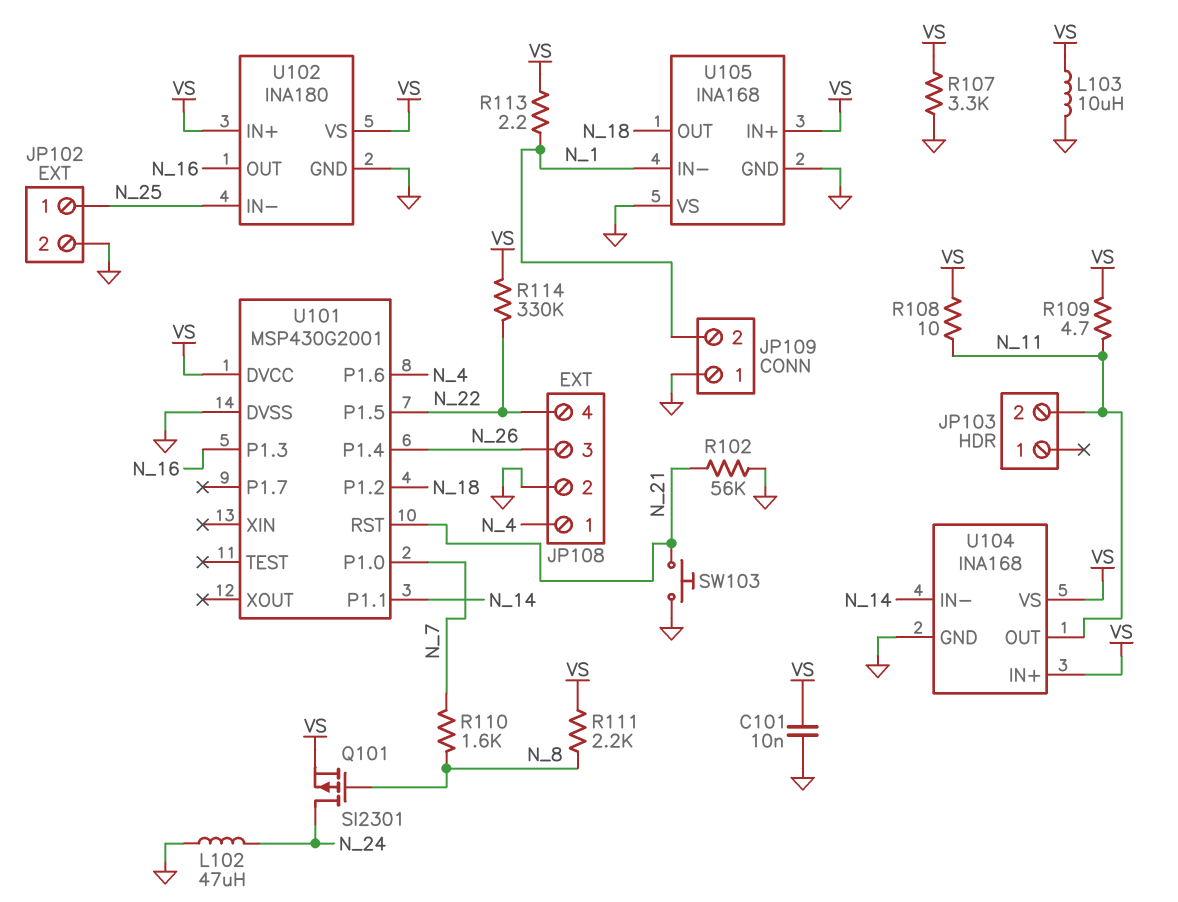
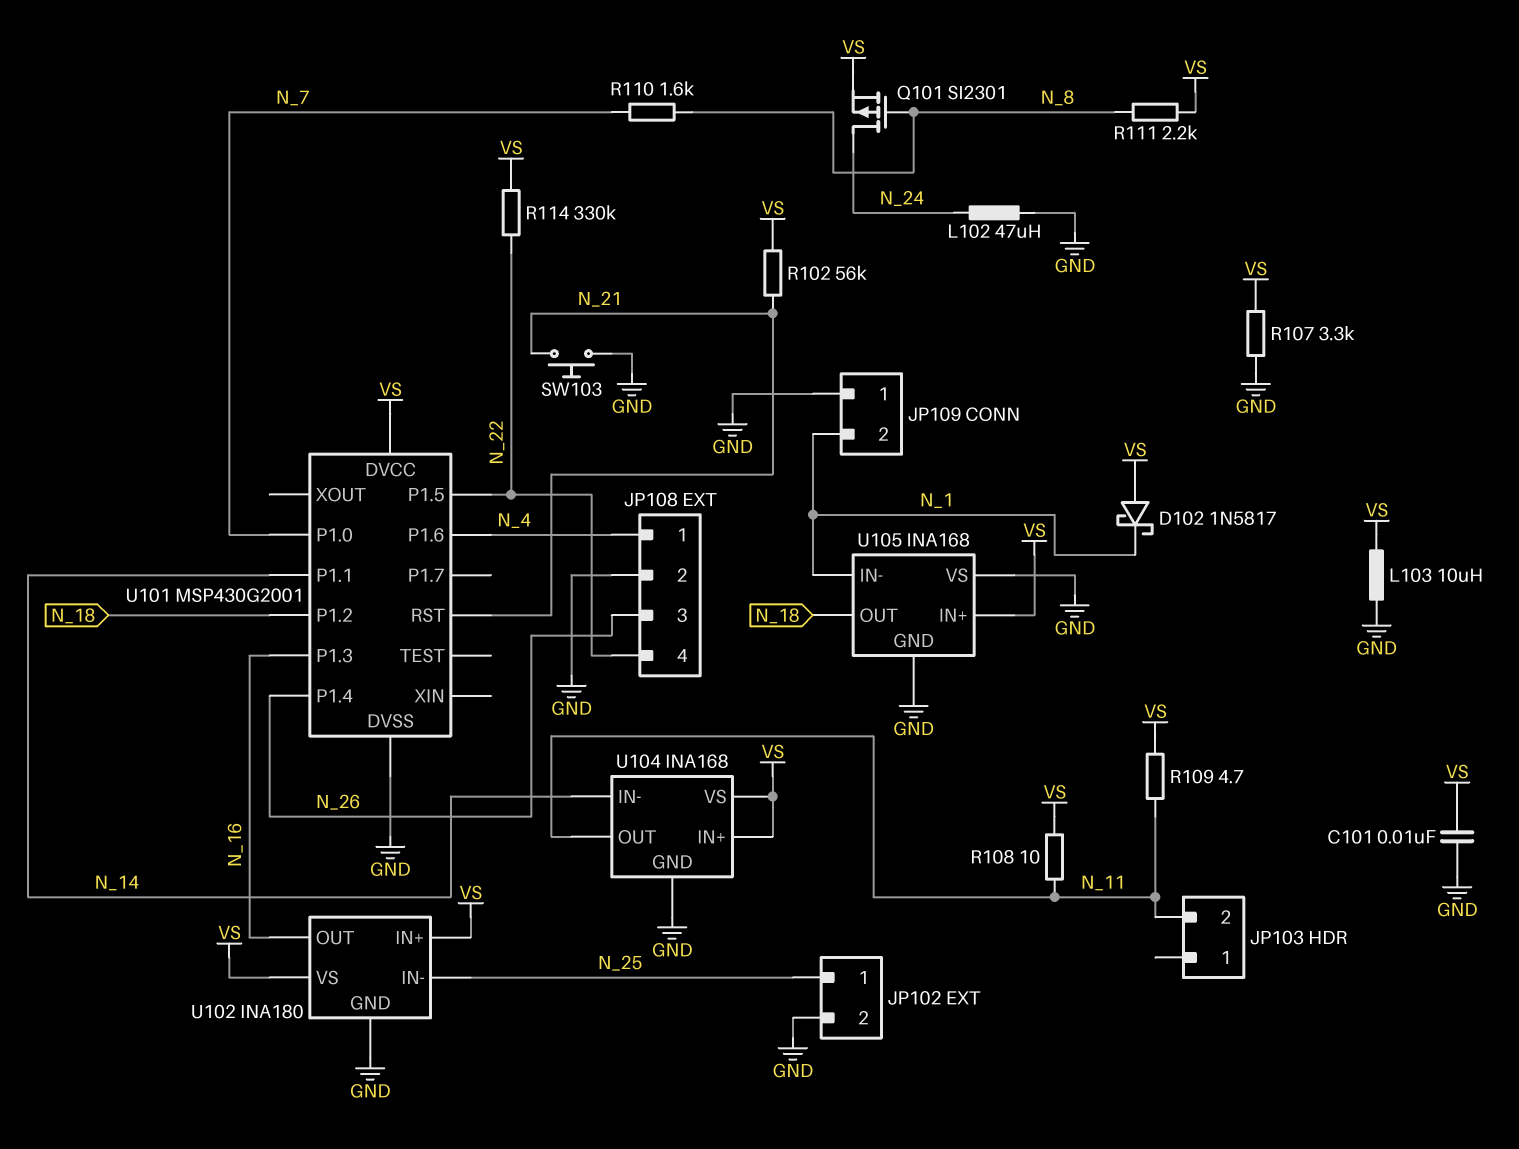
D102: none -> schottky 1N5817 (A VS, K N_1)
R102: 56k (GND, N_21) -> 56k (N_21, VS)
R113: 2.2 (N_1, VS) -> none

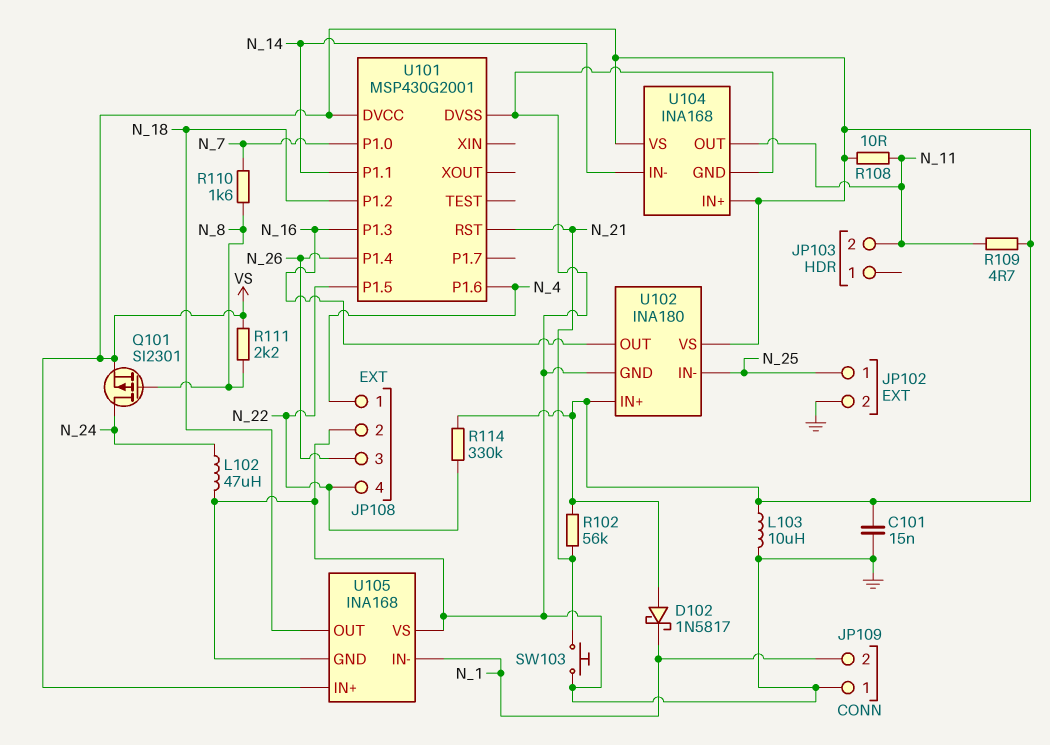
C101: 10nF (GND, VS) -> 15nF (GND, VS)
R107: 3.3k (GND, VS) -> none

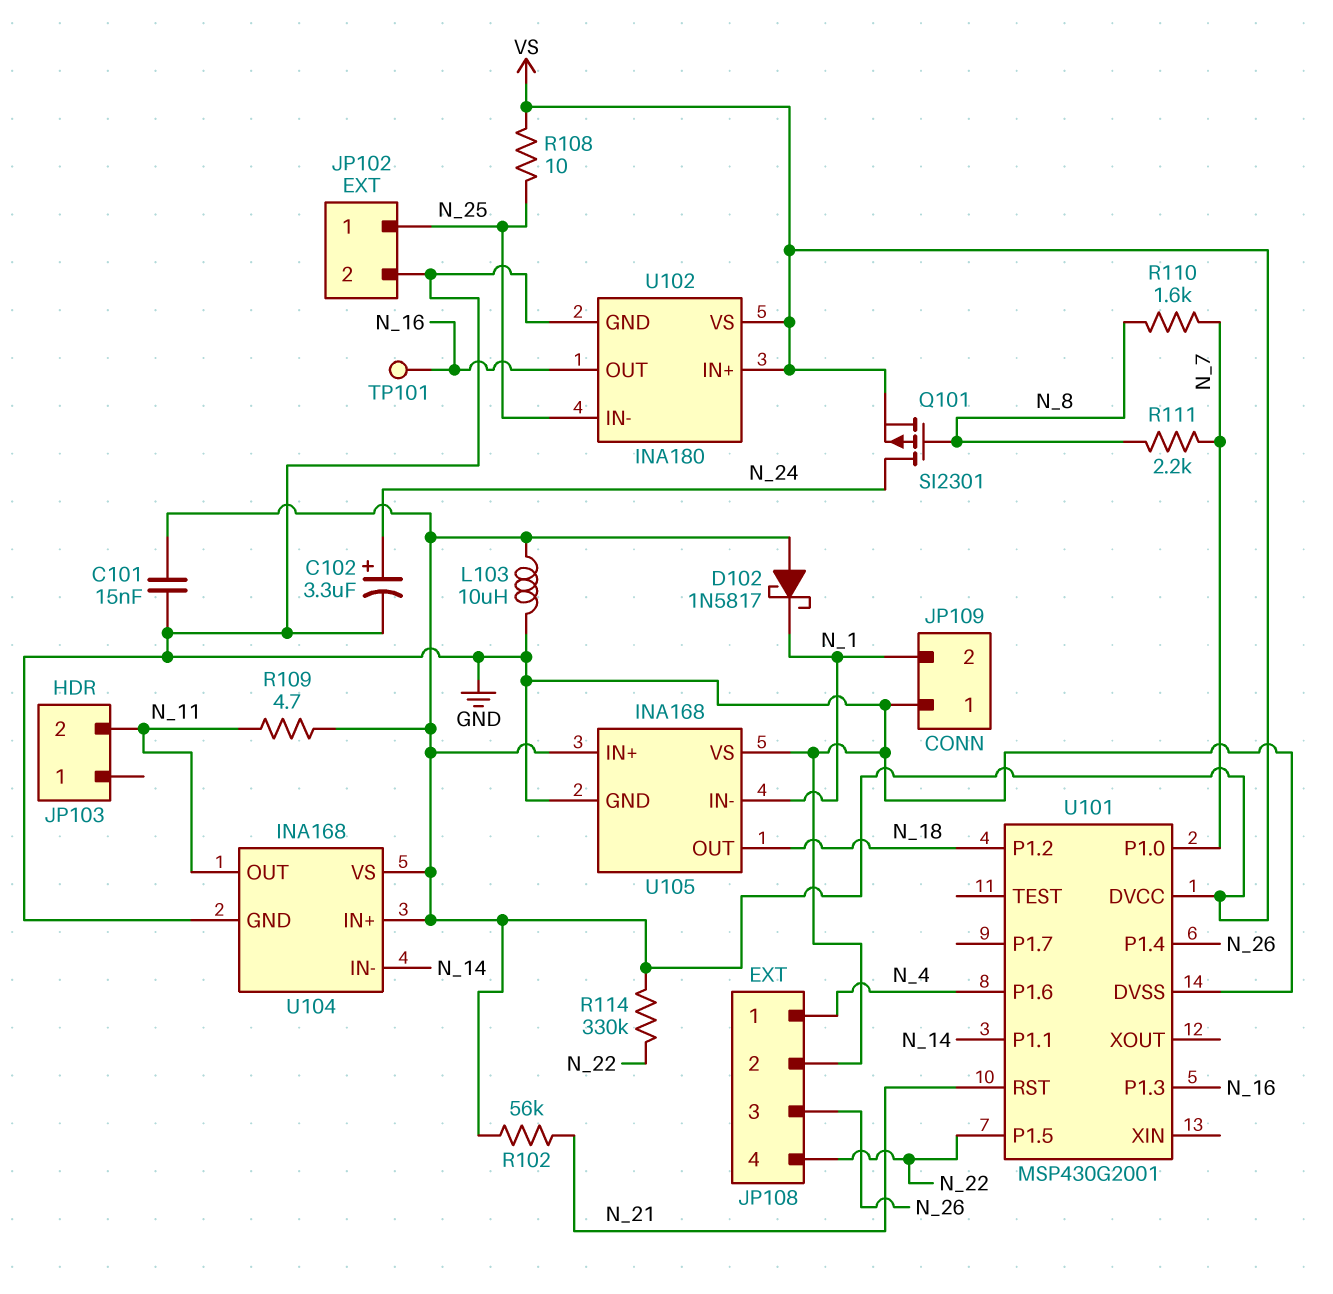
C102: none -> 3.3uF (plus N_24, minus GND)
L102: 47uH (GND, N_24) -> none
R108: 10 (N_11, VS) -> 10 (N_25, VS)
R111: 2.2k (N_8, VS) -> 2.2k (N_7, N_8)
SW103: button (GND, N_21) -> none
TP101: none -> test point (N_16)

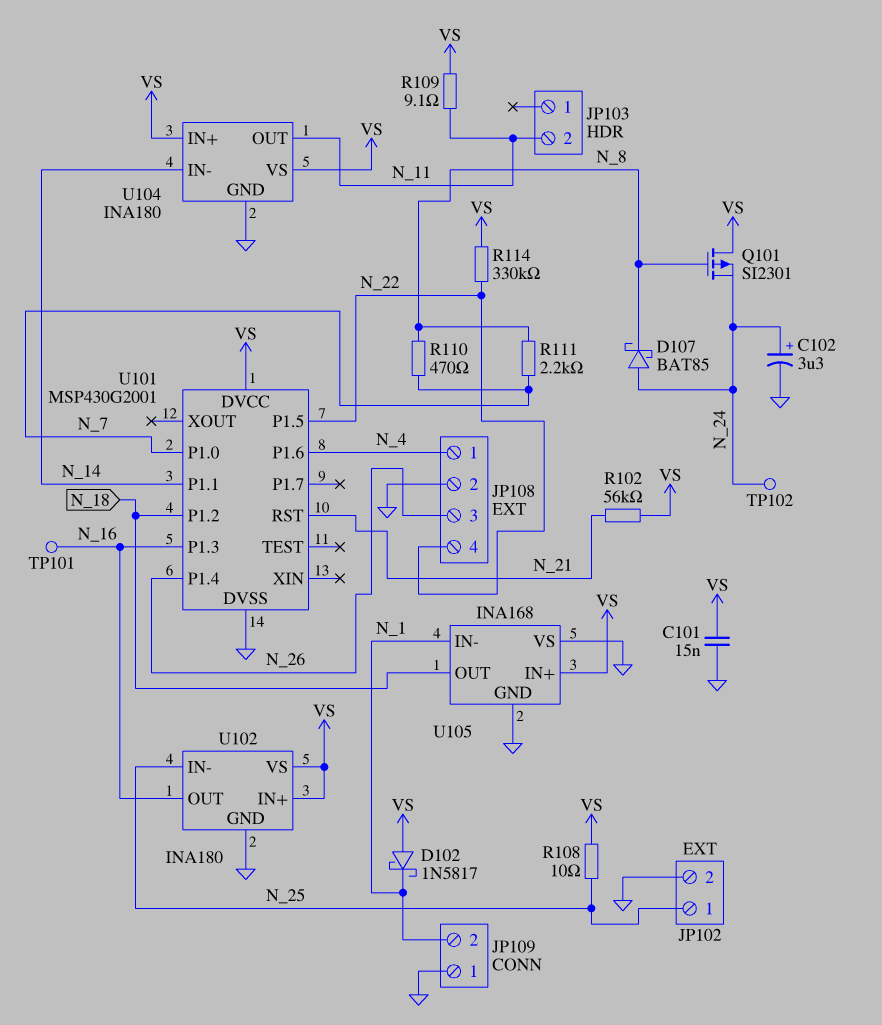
D107: none -> schottky BAT85 (A N_24, K N_8)
L103: 10uH (GND, VS) -> none
Q101: PMOS SI2301 (G N_8, D N_24, S VS) -> PMOS SI2301 (G N_8, D VS, S N_24)
R109: 4.7 (N_11, VS) -> 9.1 (N_11, VS)
R110: 1.6k (N_7, N_8) -> 470 (N_7, N_8)
TP102: none -> test point (N_24)
U104: INA168 -> INA180

